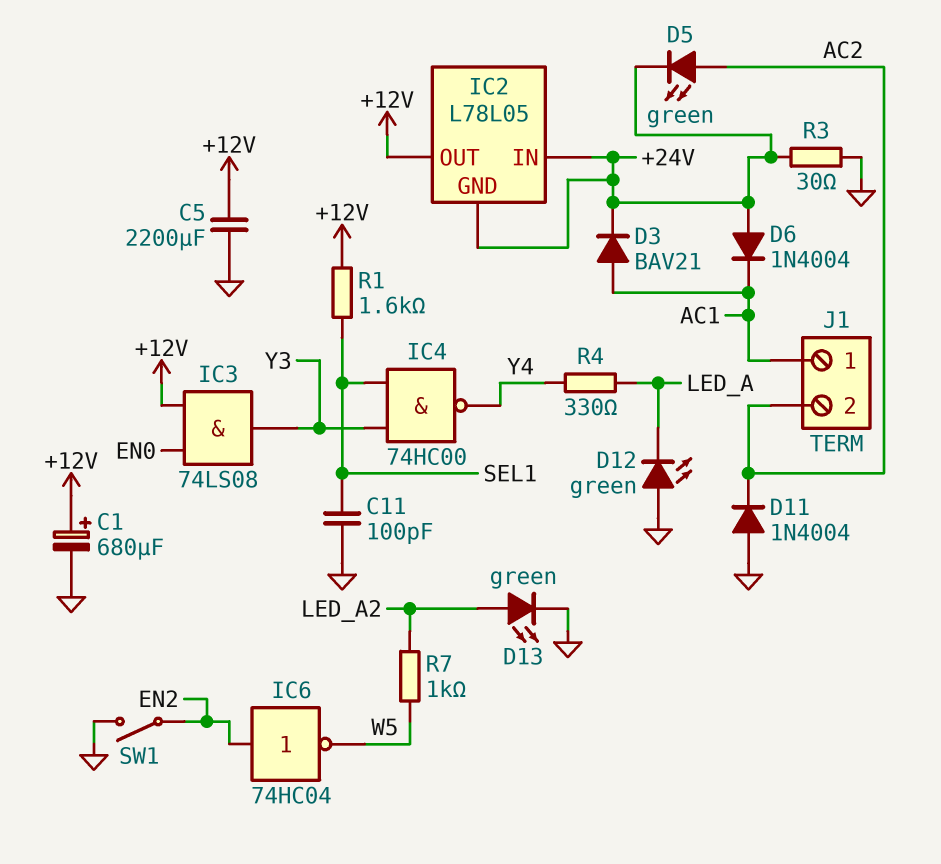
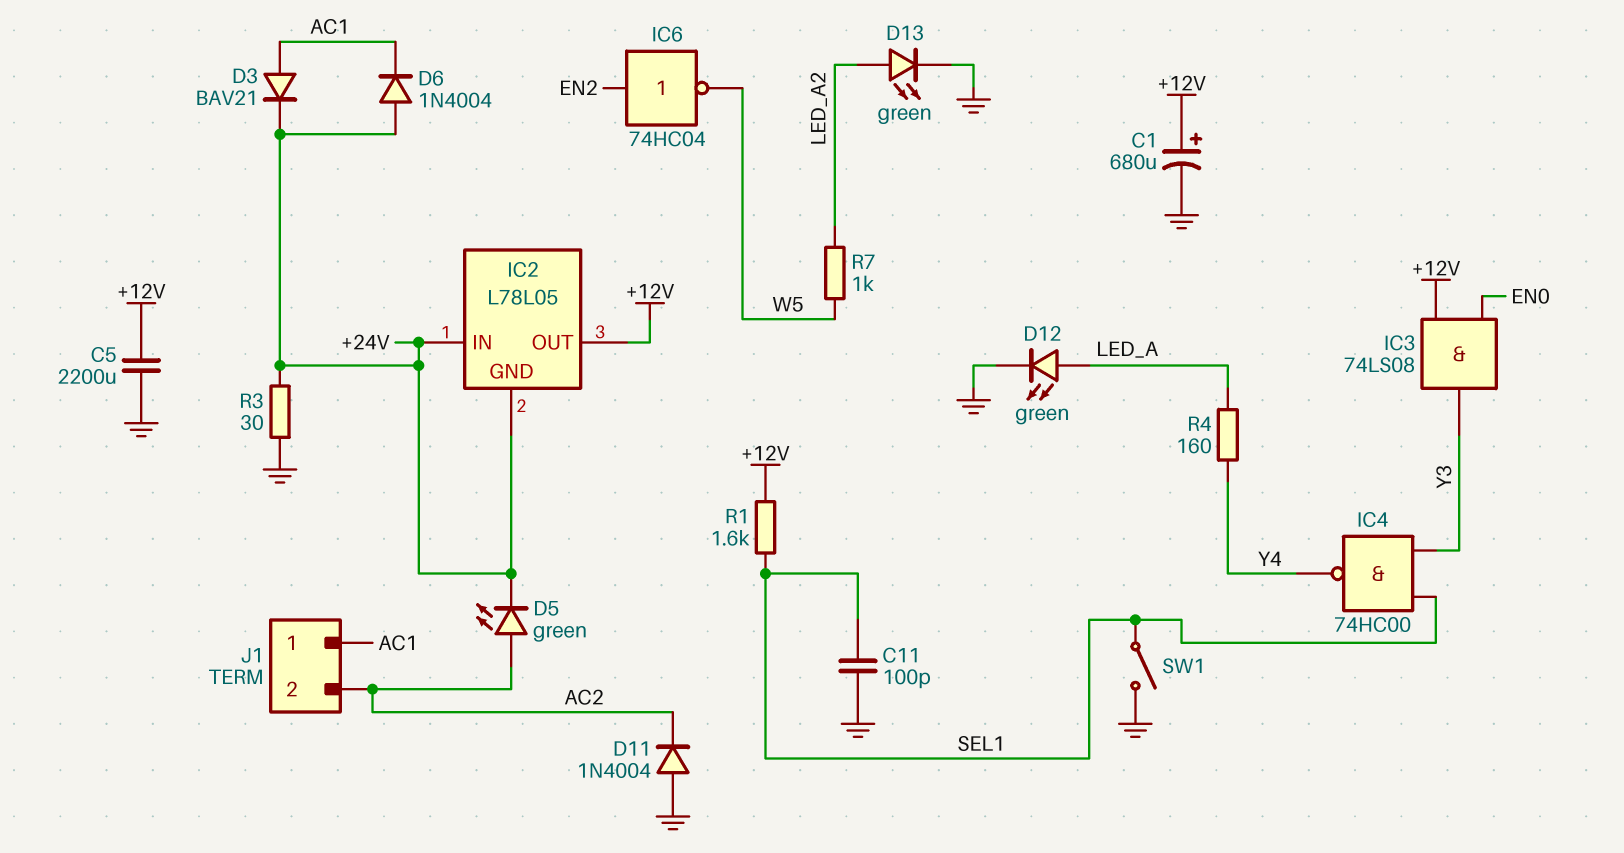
D12: LED green (A GND, K LED_A) -> LED green (A LED_A, K GND)
R4: 330 (LED_A, Y4) -> 160 (LED_A, Y4)
SW1: switch (EN2, GND) -> switch (GND, SEL1)

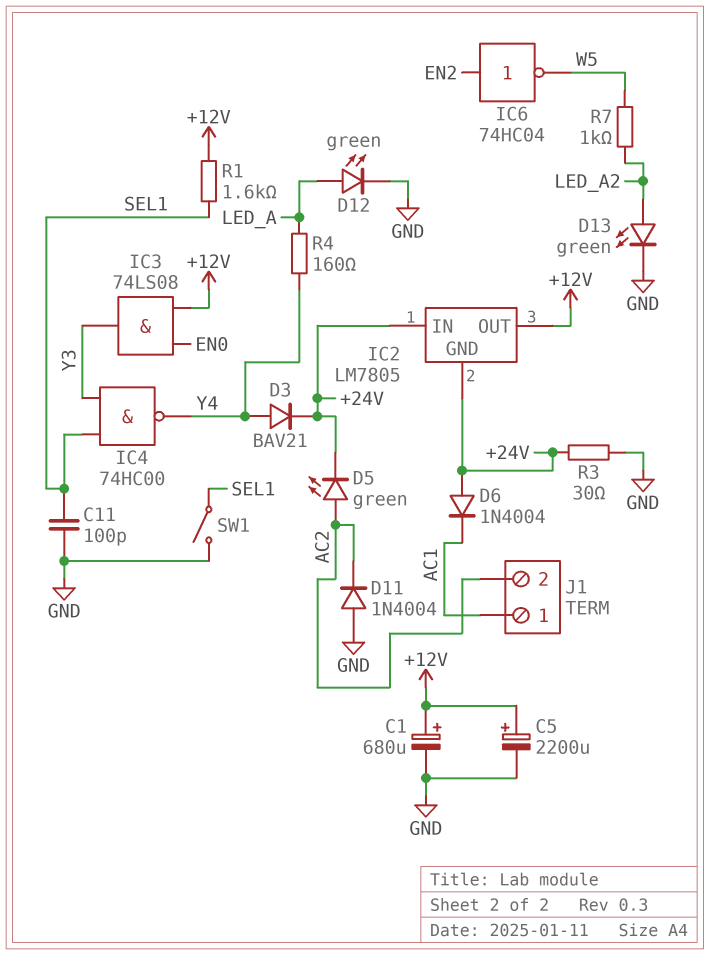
C5: 2200uF (+12V, GND) -> 2200uF (plus +12V, minus GND)
D3: diode BAV21 (A AC1, K +24V) -> diode BAV21 (A Y4, K +24V)
IC2: L78L05 -> LM7805

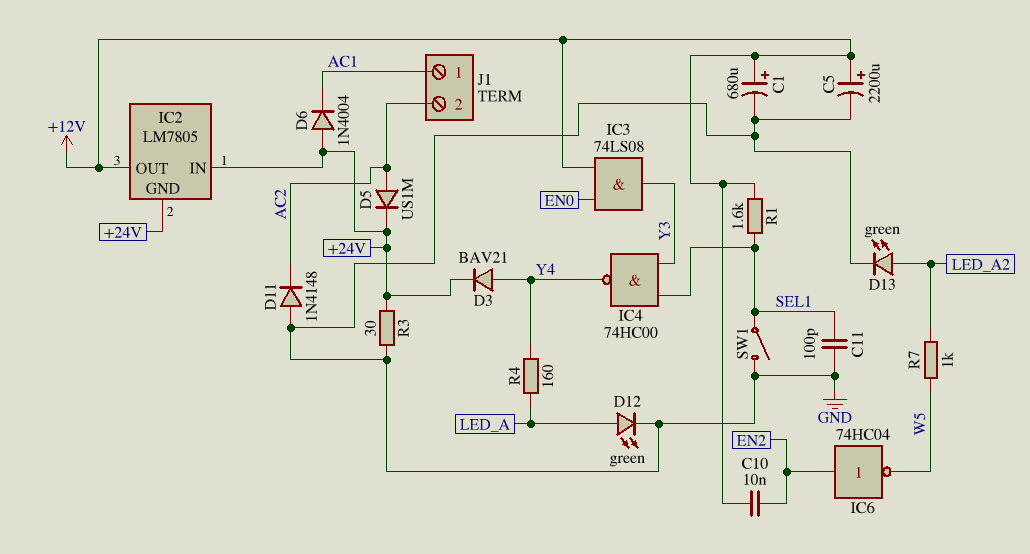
C10: none -> 10nF (+12V, EN2)
D5: LED green (A AC2, K +24V) -> diode US1M (A AC2, K +24V)
D11: diode 1N4004 (A GND, K AC2) -> diode 1N4148 (A GND, K AC2)

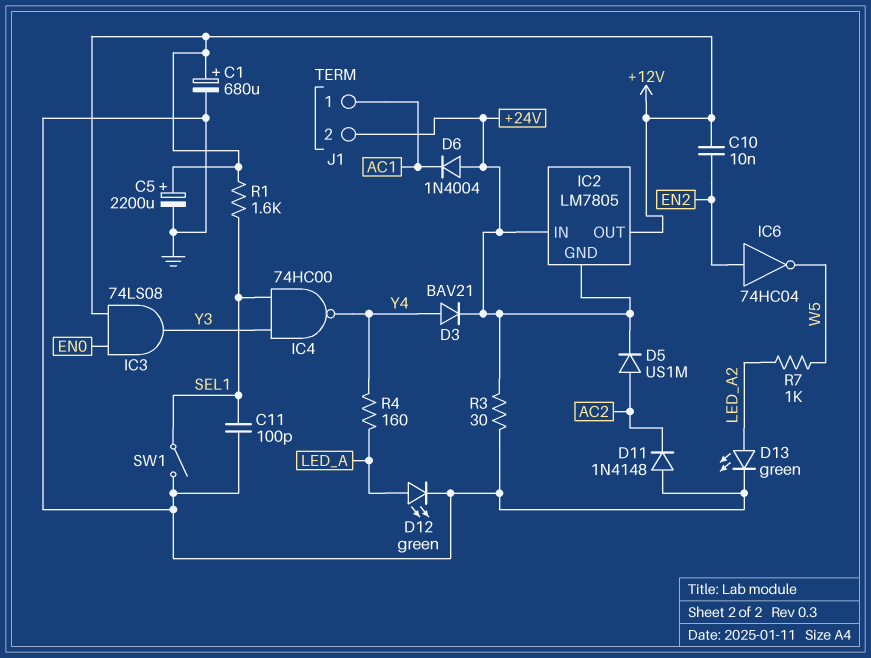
J1 pin 2: AC2 -> +24V

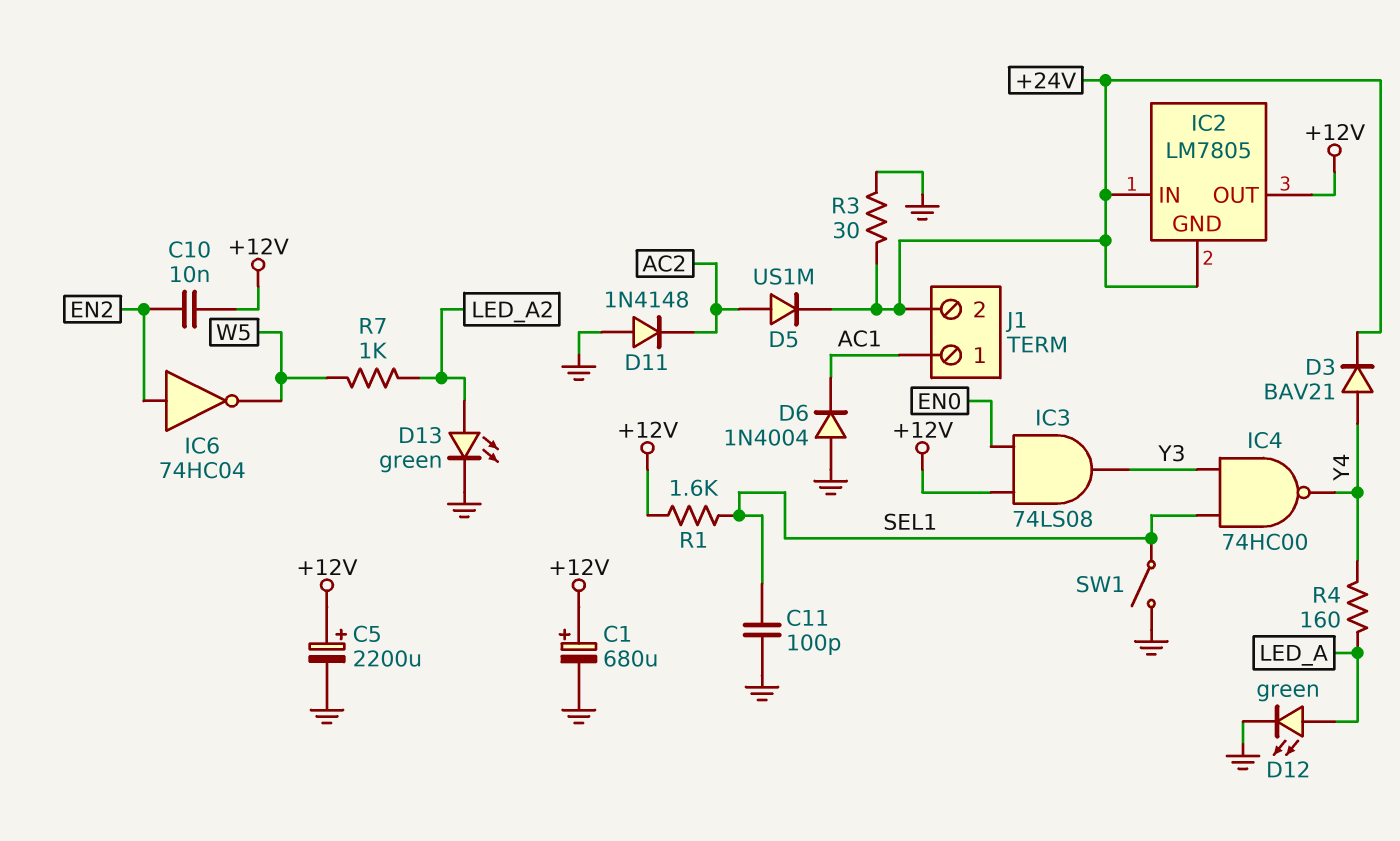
D6: diode 1N4004 (A +24V, K AC1) -> diode 1N4004 (A GND, K AC1)

